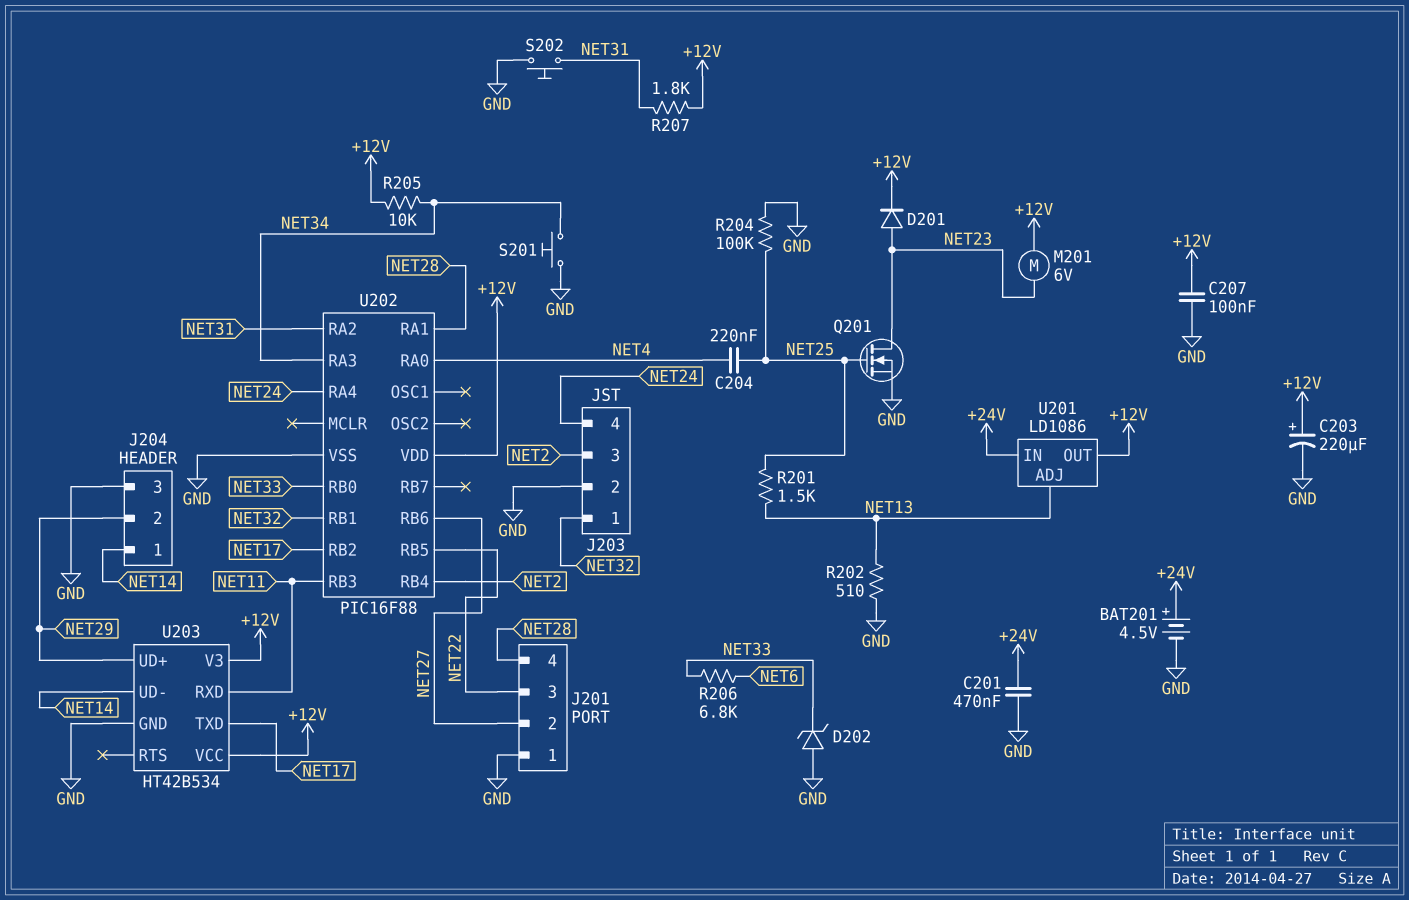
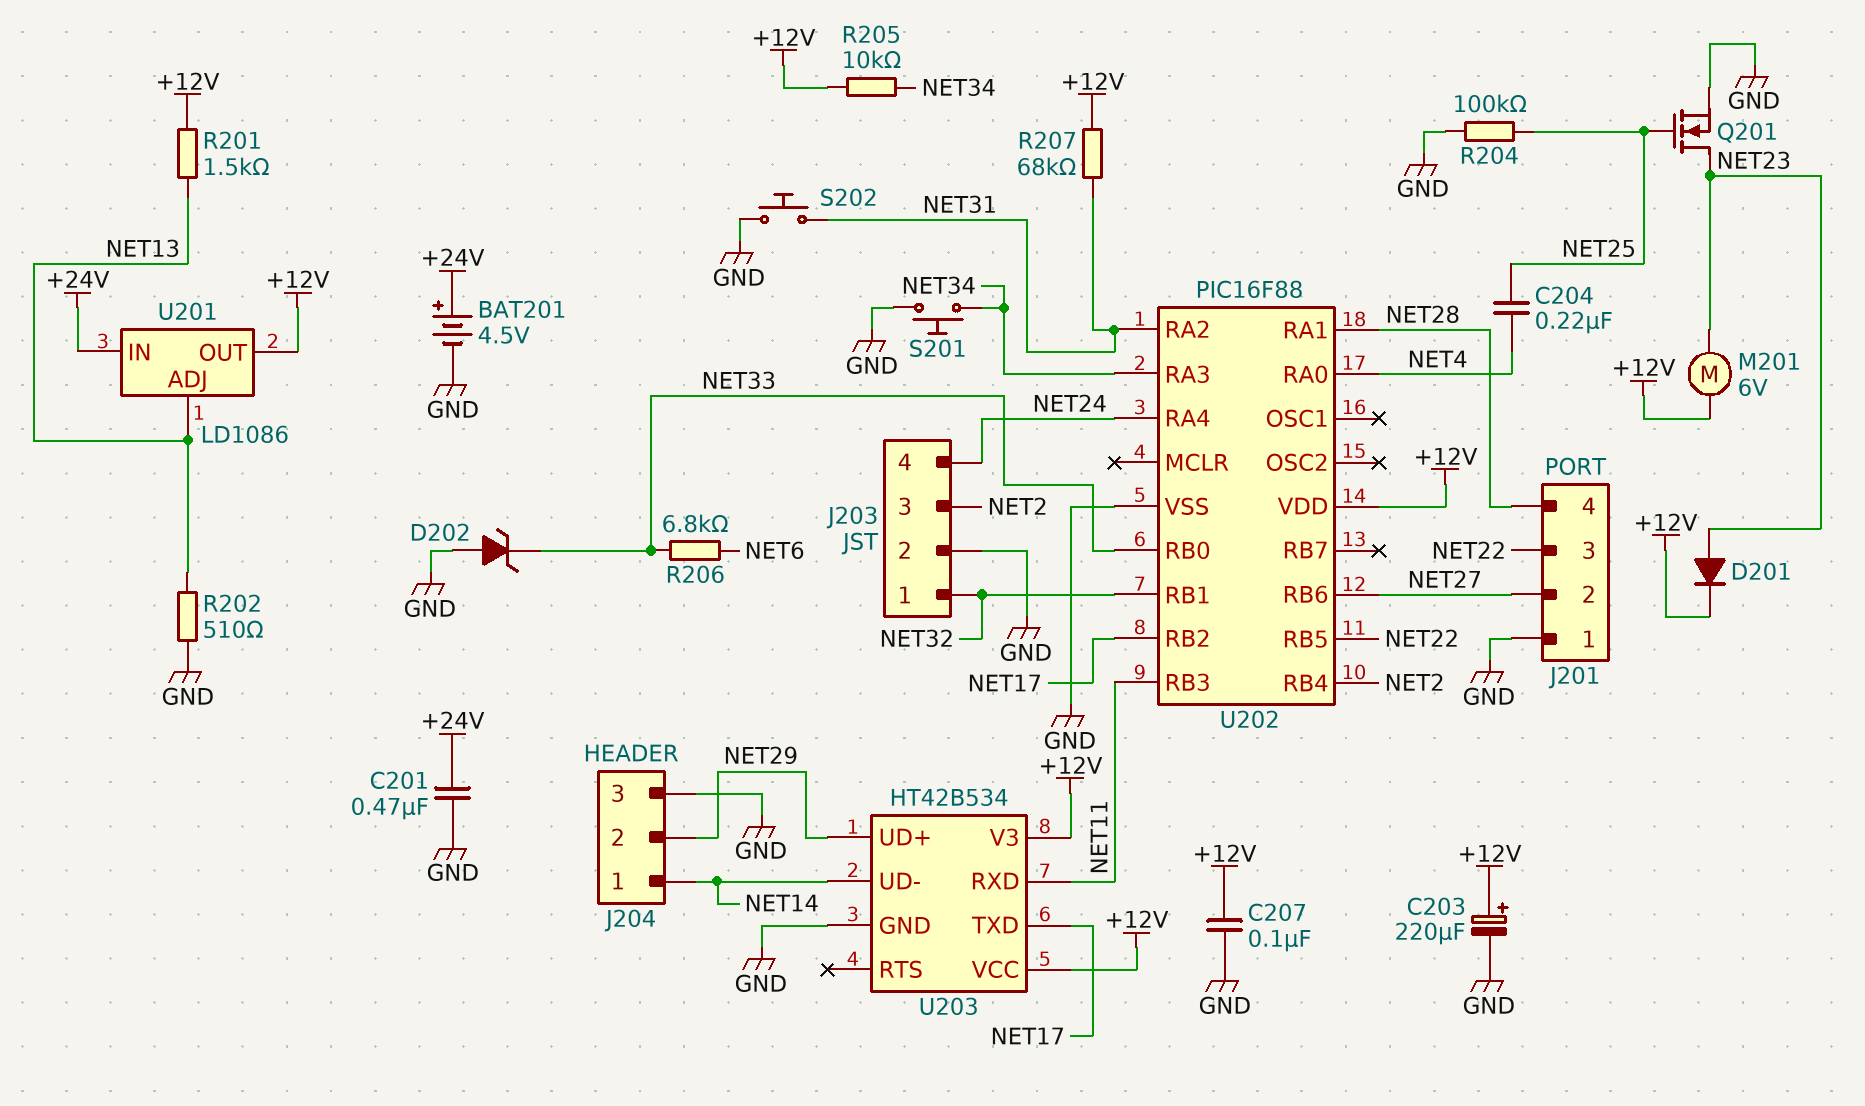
R201: 1.5k (NET13, NET25) -> 1.5k (+12V, NET13)
R207: 1.8k (+12V, NET31) -> 68k (+12V, NET31)

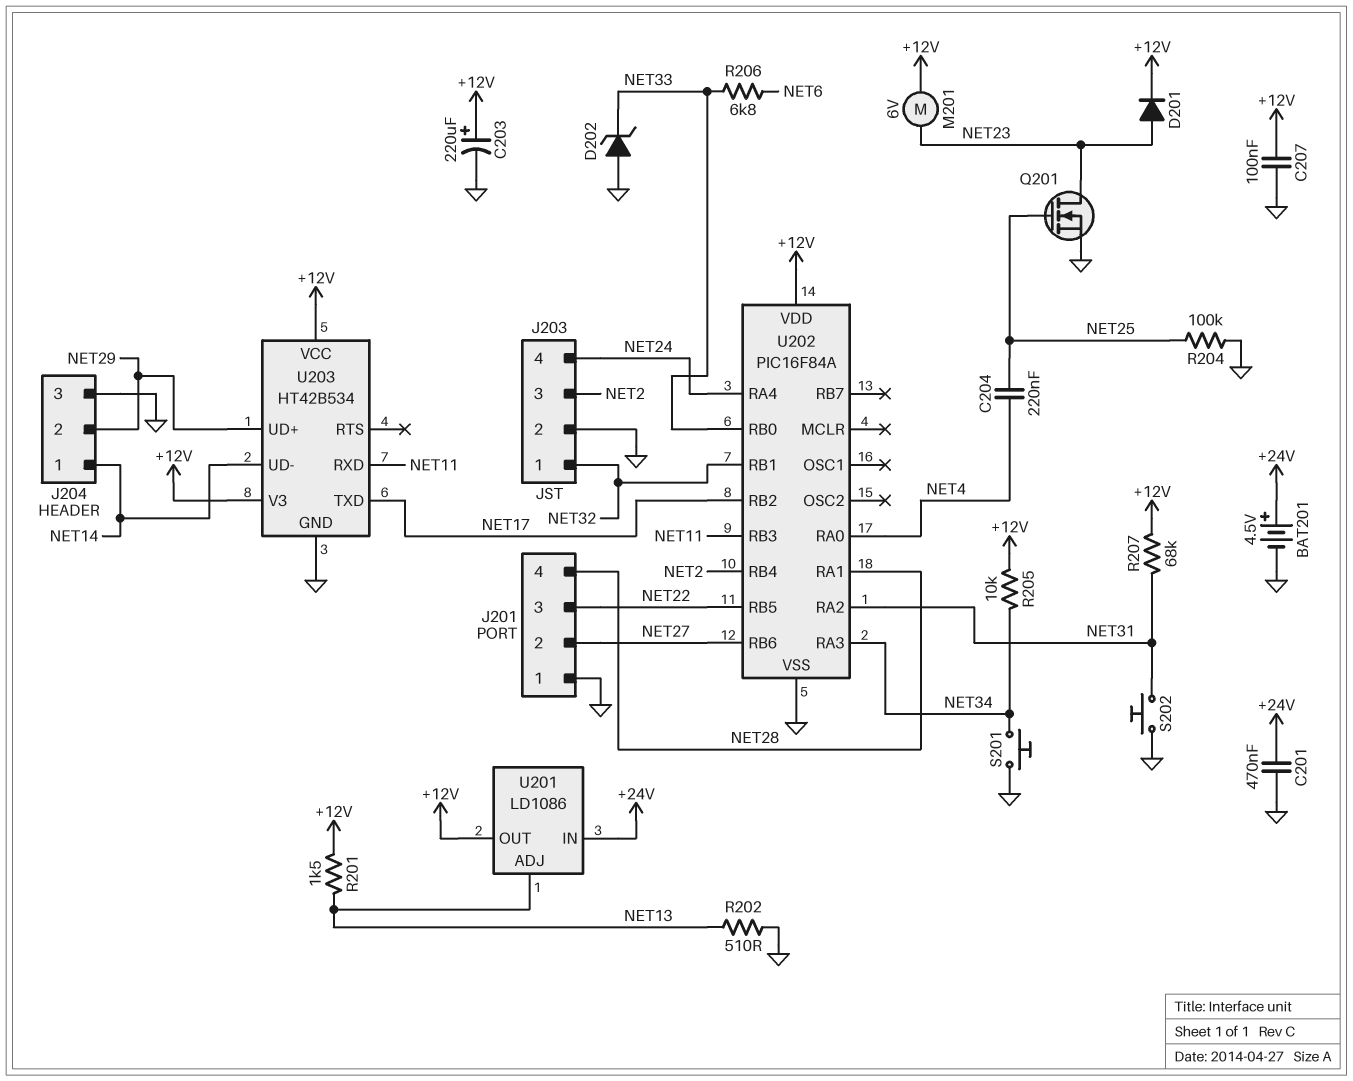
U202: PIC16F88 -> PIC16F84A

